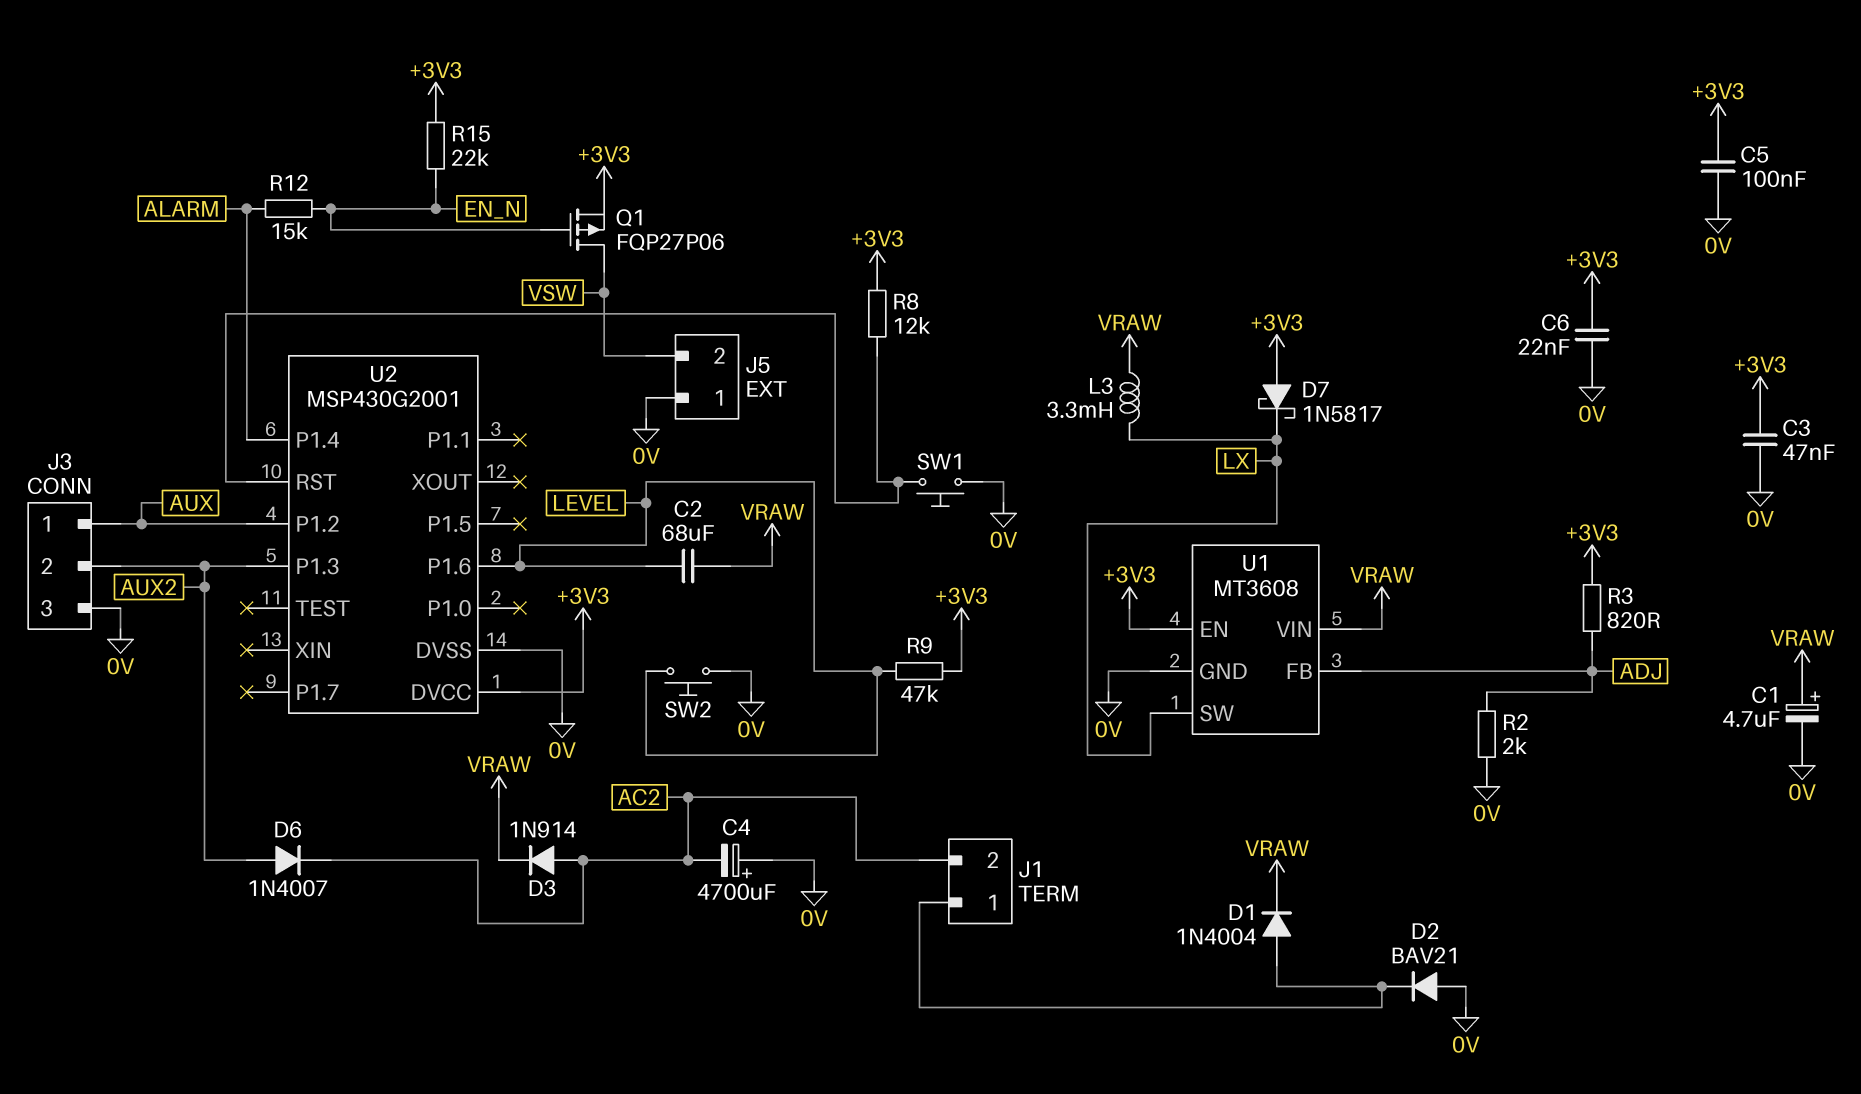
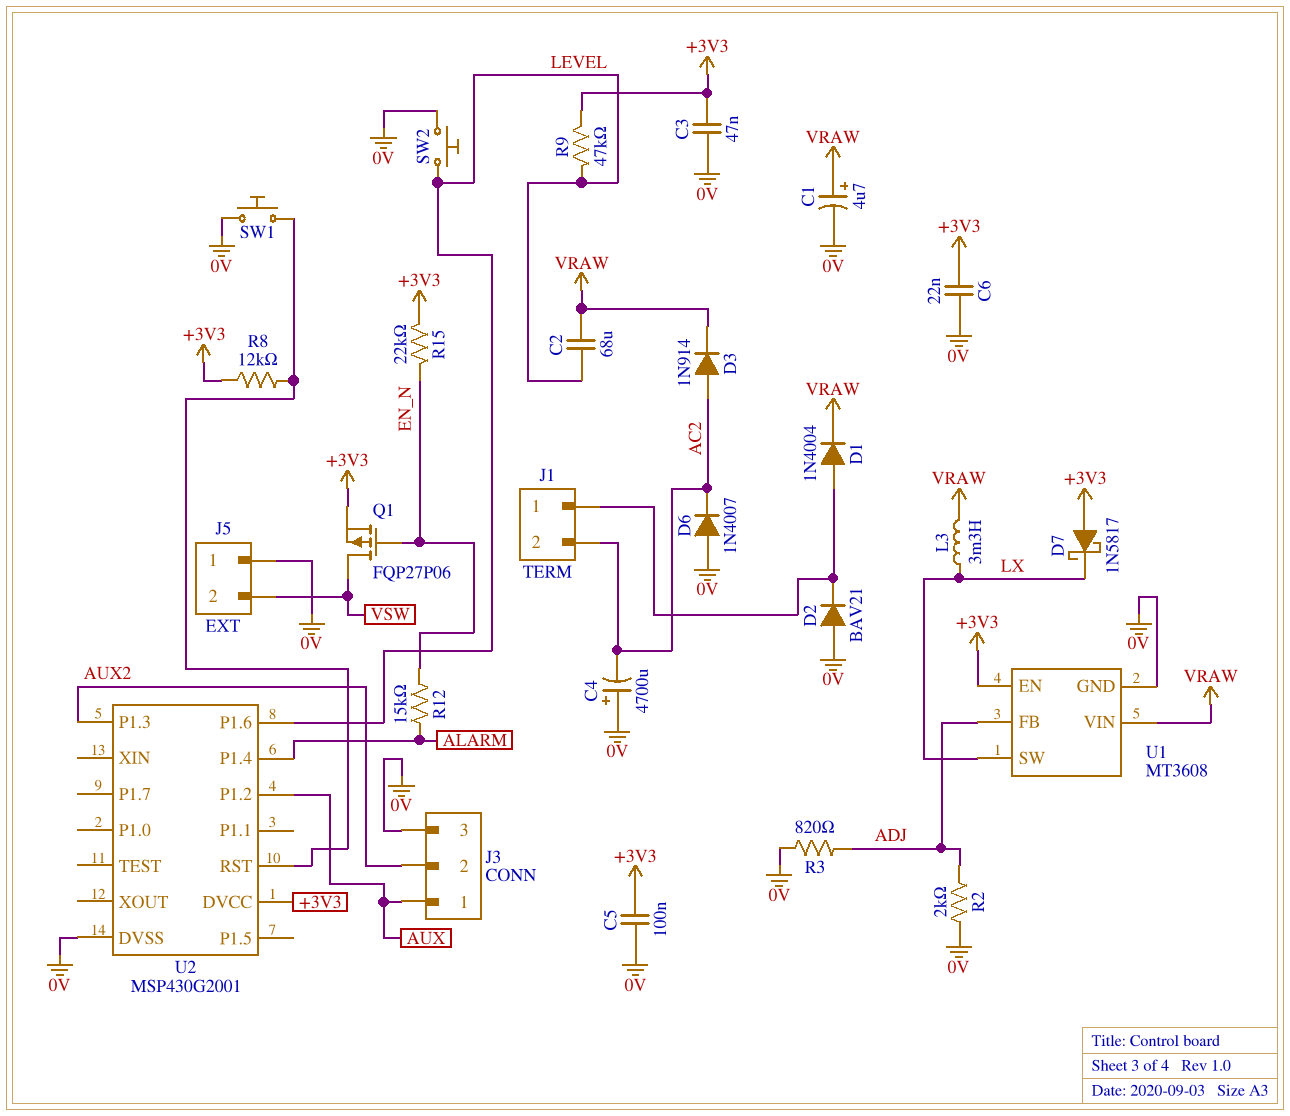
D6: diode 1N4007 (A AUX2, K AC2) -> diode 1N4007 (A 0V, K AC2)
R3: 820 (+3V3, ADJ) -> 820 (0V, ADJ)

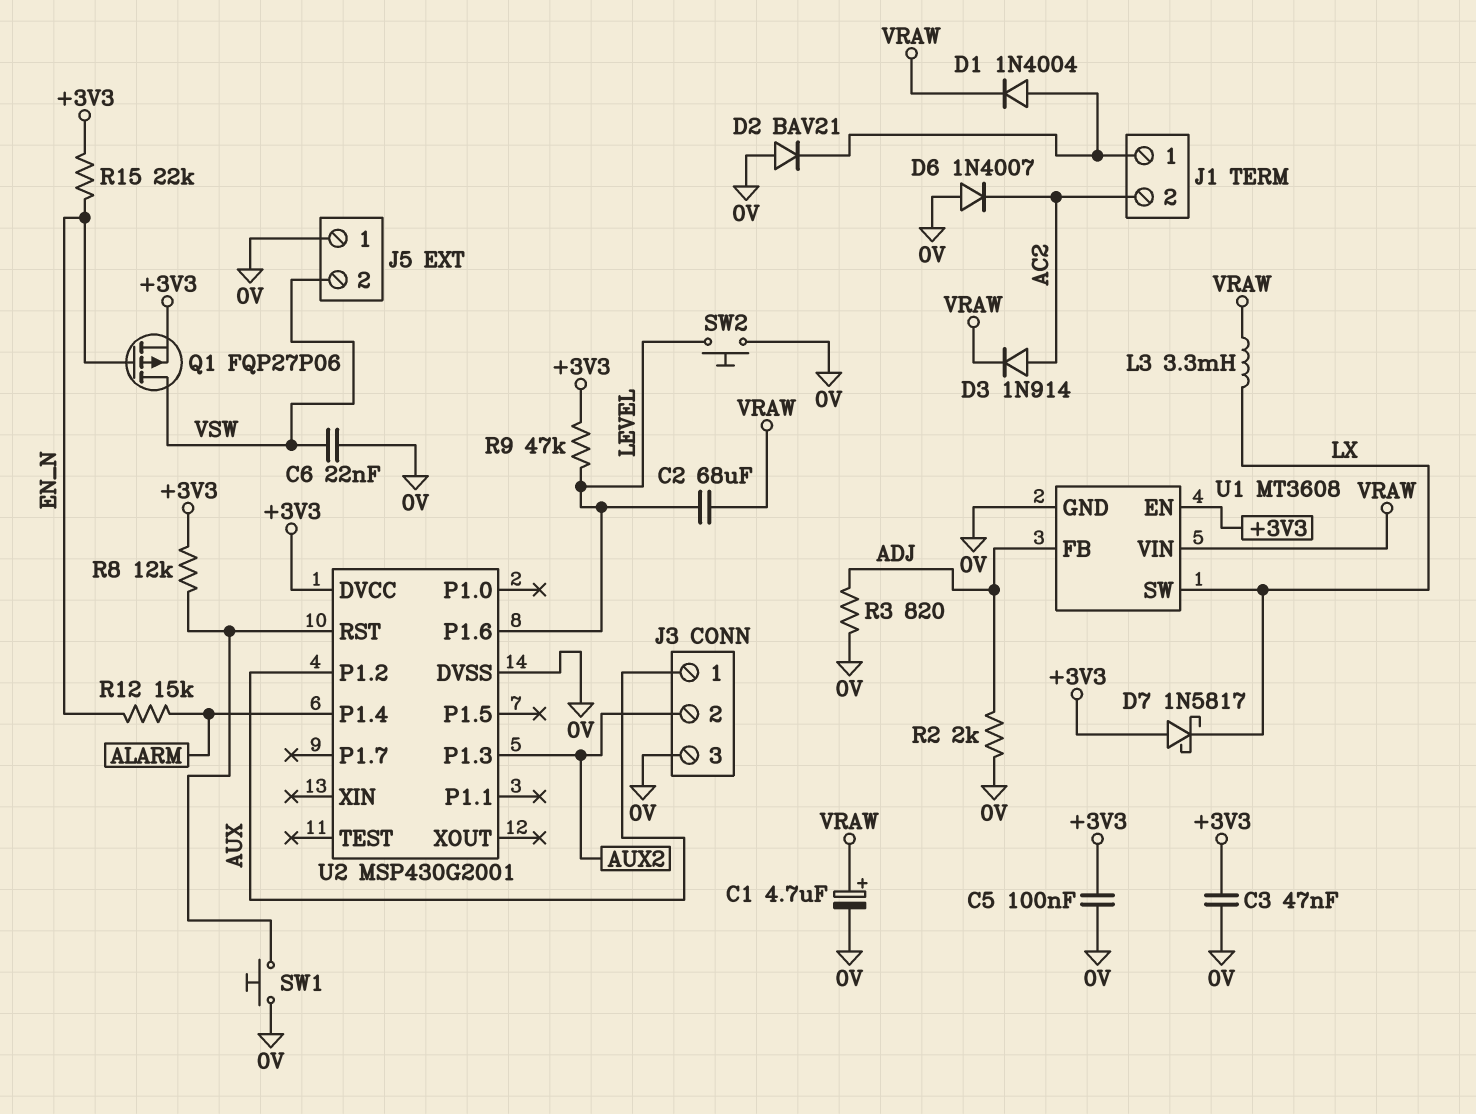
C4: 4700uF (plus 0V, minus AC2) -> none
C6: 22nF (+3V3, 0V) -> 22nF (0V, VSW)

